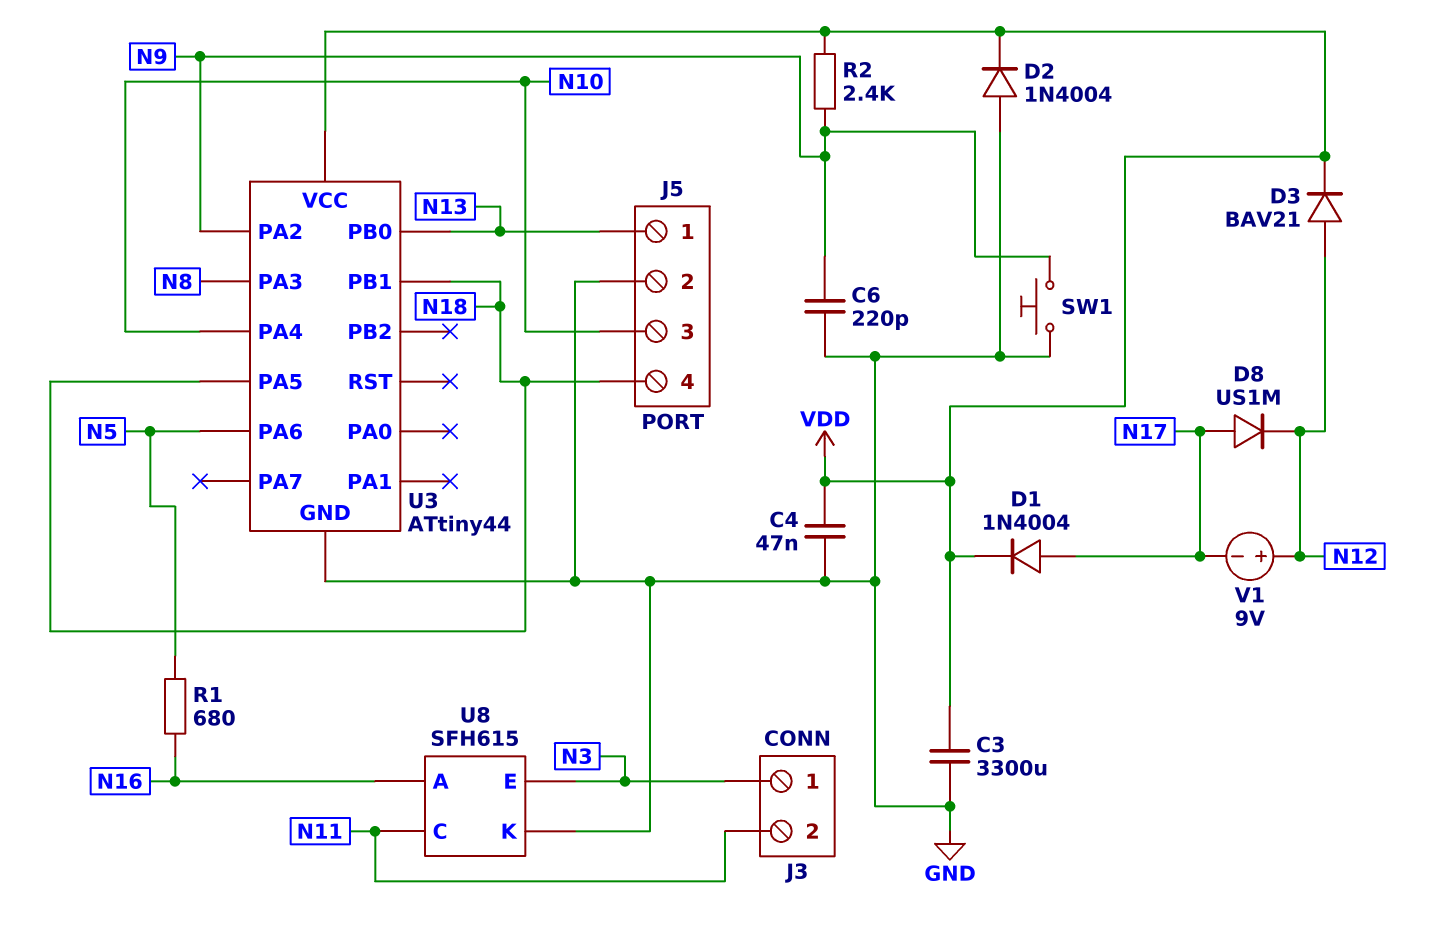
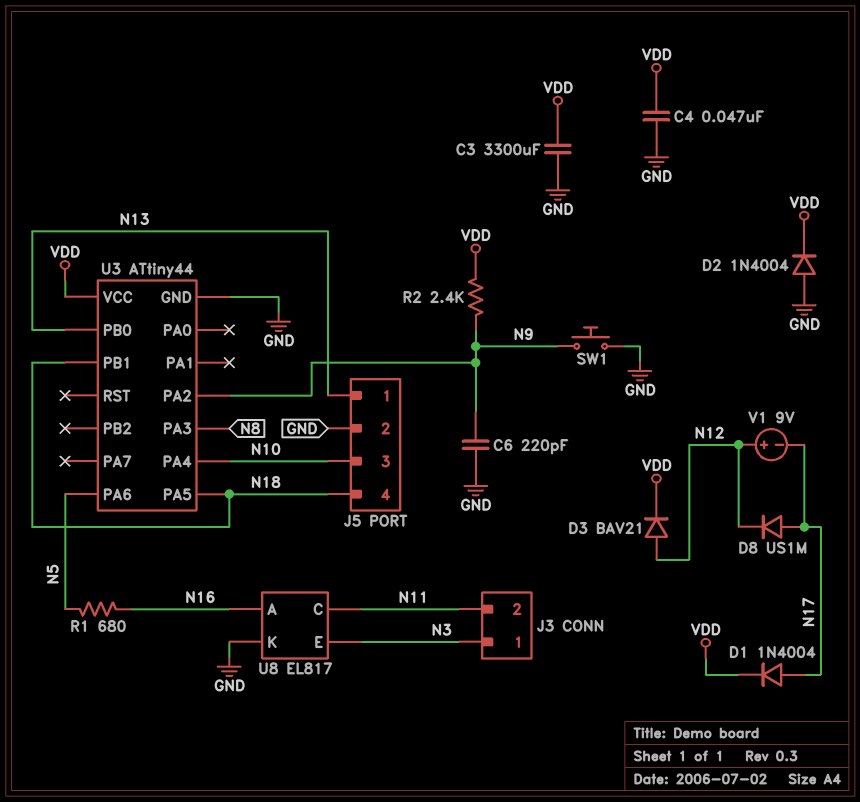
U8: SFH615 -> EL817

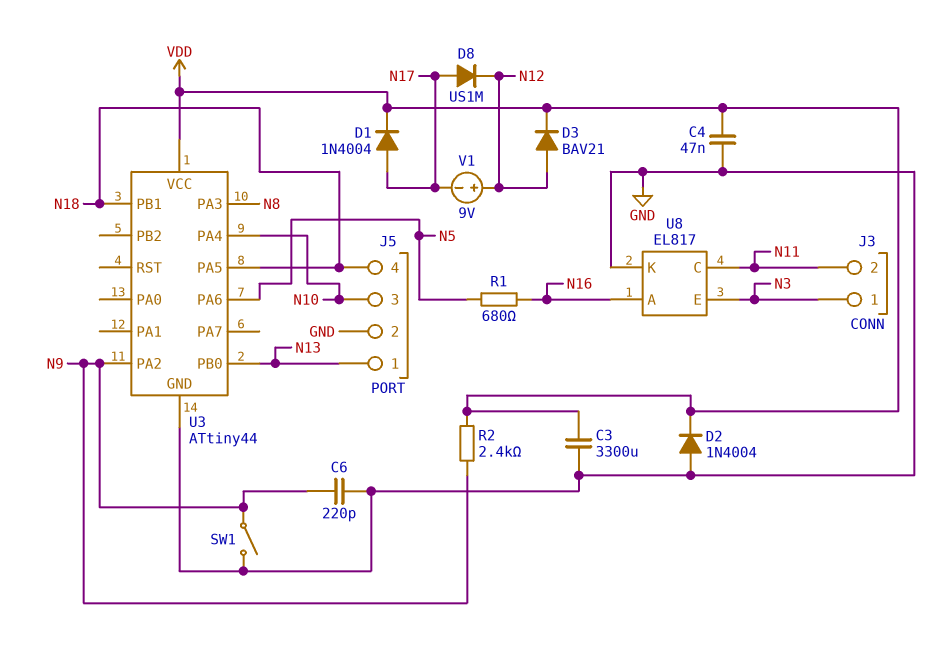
SW1: button (GND, N9) -> switch (GND, N9)

